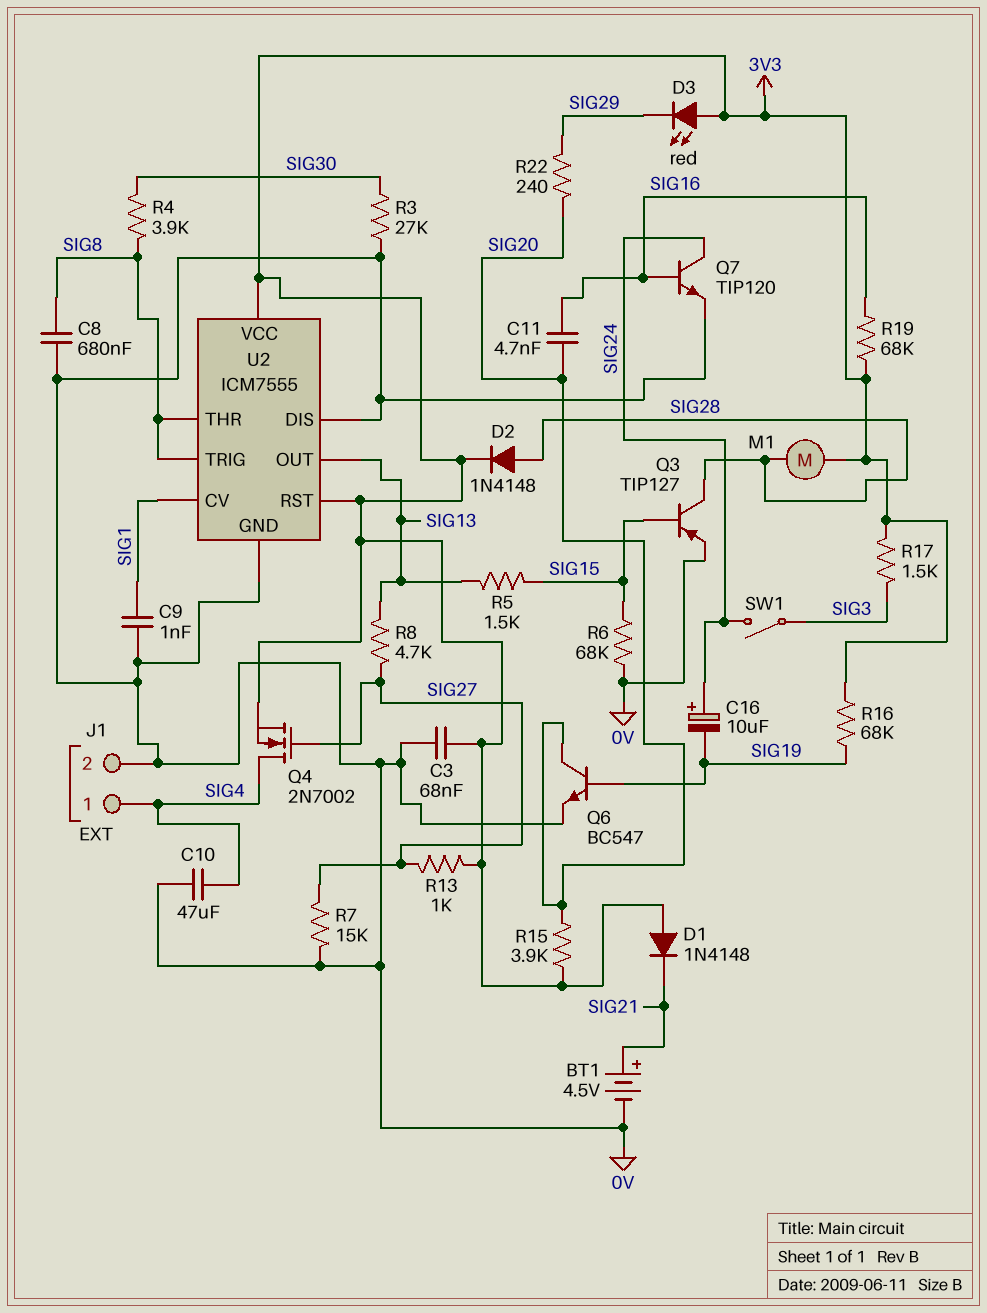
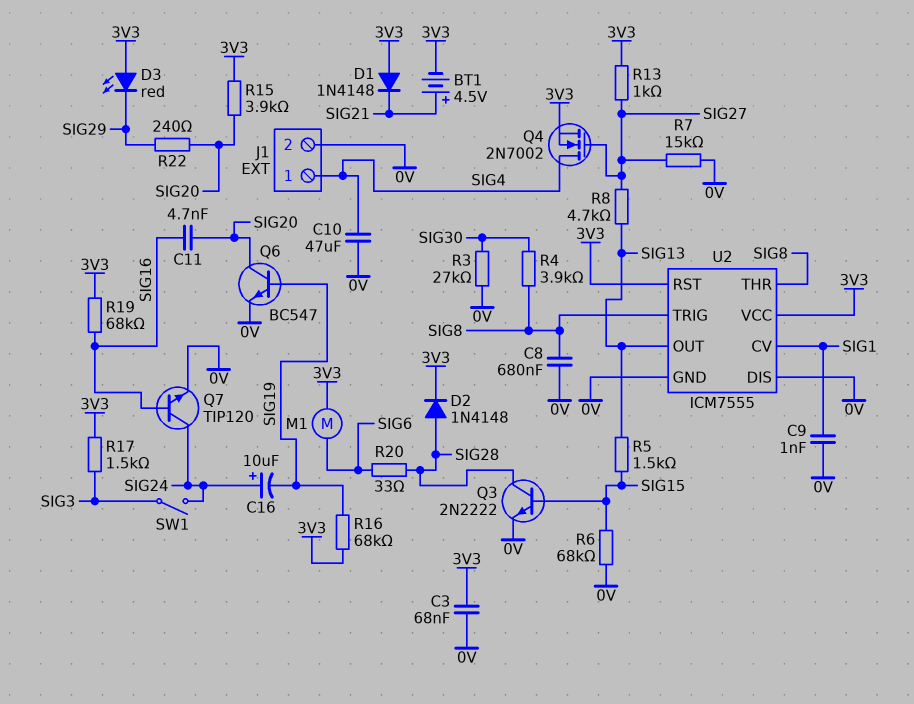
BT1: 4.5V (plus SIG21, minus 0V) -> 4.5V (plus SIG21, minus 3V3)
M1: motor (3V3, SIG28) -> motor (3V3, SIG6)
Q3: PNP TIP127 (B SIG15, C SIG28, E 0V) -> NPN 2N2222 (B SIG15, C SIG28, E 0V)
R20: none -> 33 (SIG6, SIG28)

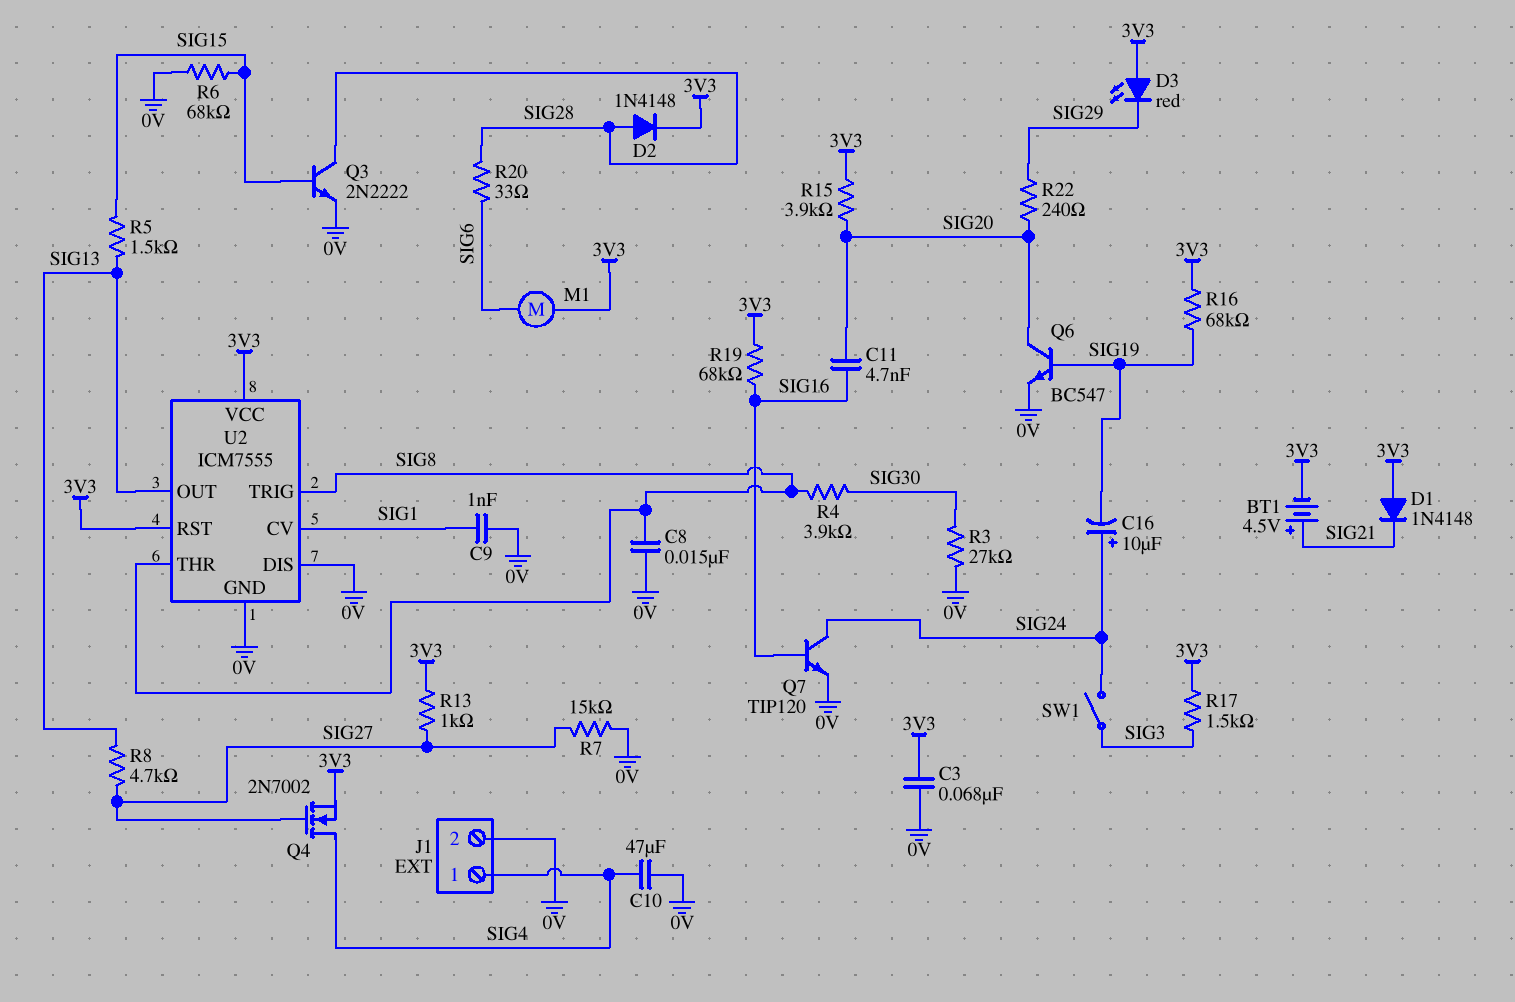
C8: 680nF (0V, SIG8) -> 15nF (0V, SIG8)

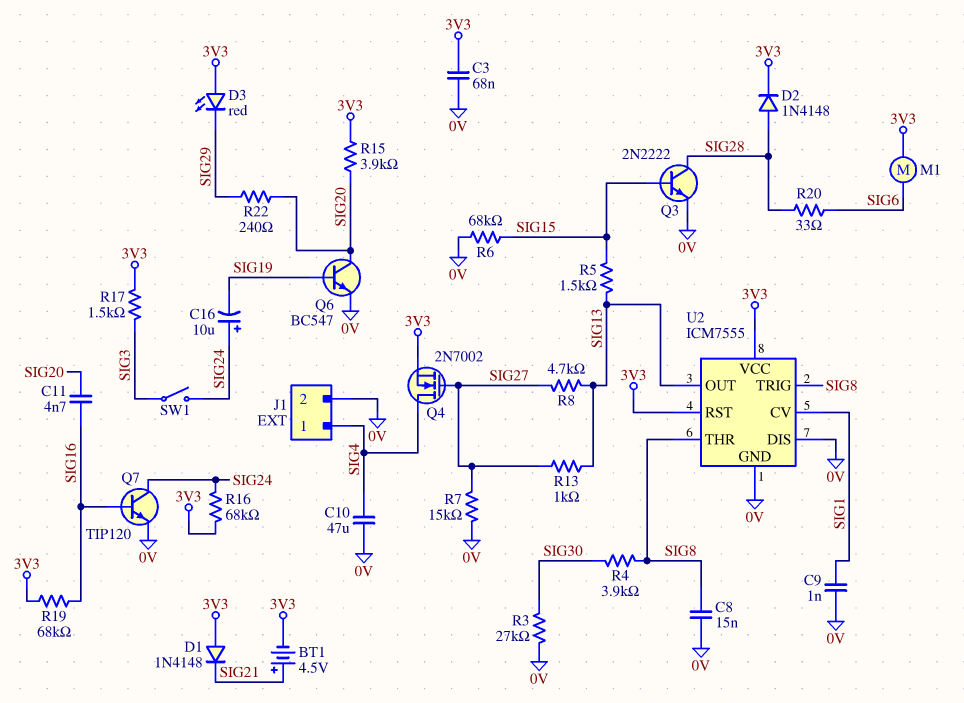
R13: 1k (3V3, SIG27) -> 1k (SIG13, SIG27)
R16: 68k (3V3, SIG19) -> 68k (3V3, SIG24)

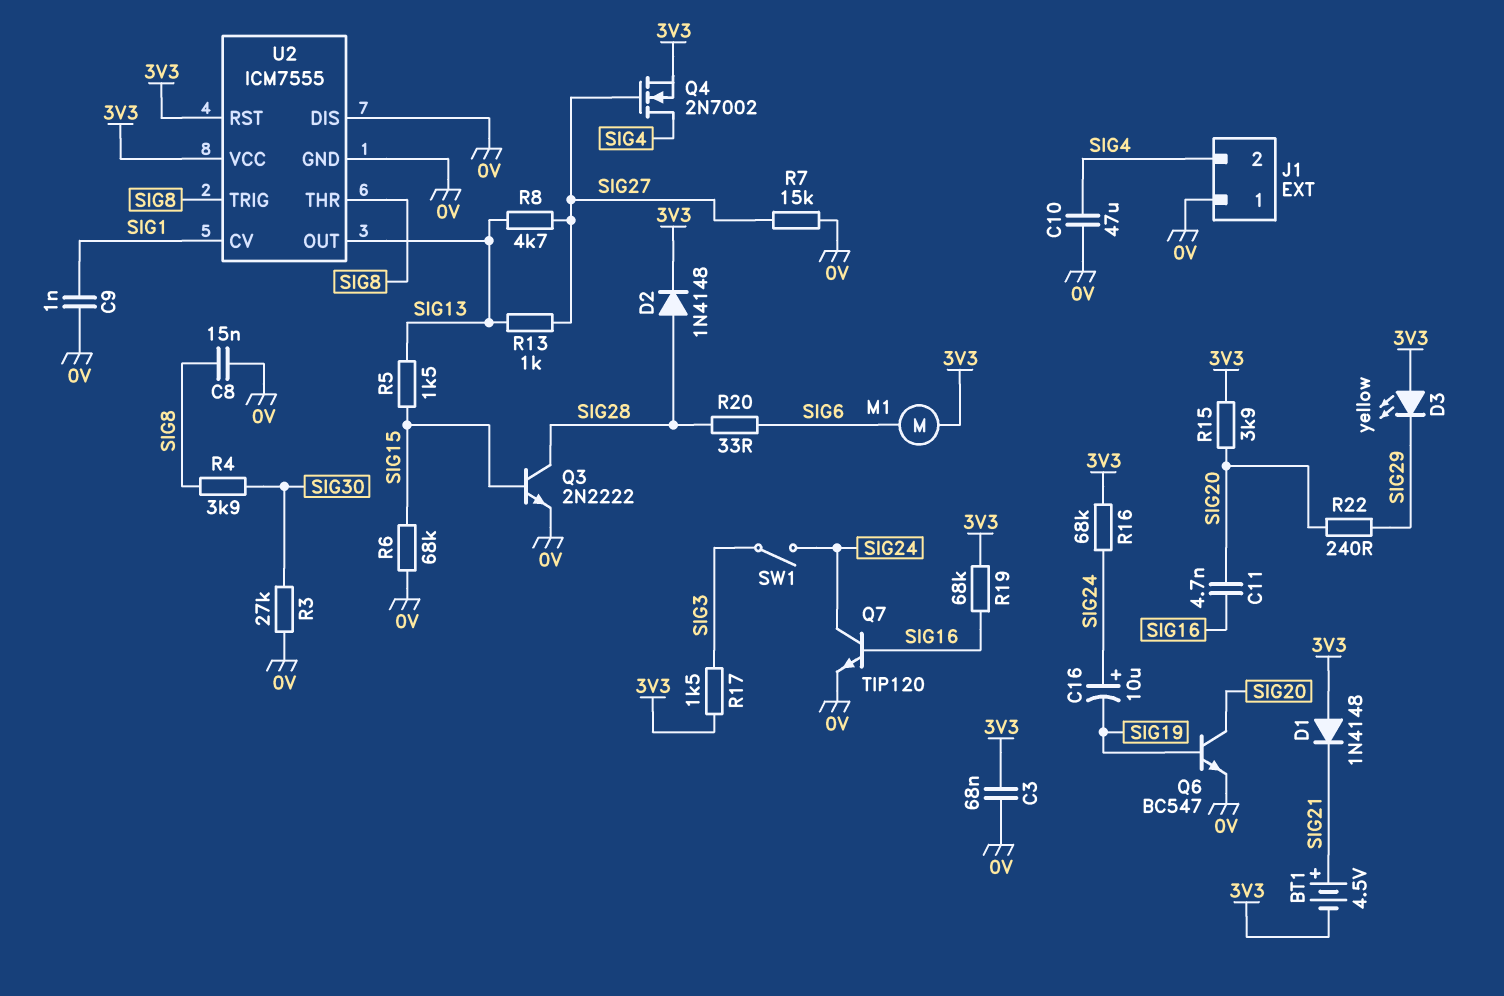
D3: LED red (A 3V3, K SIG29) -> LED yellow (A 3V3, K SIG29)
J1 pin 1: SIG4 -> 0V
J1 pin 2: 0V -> SIG4

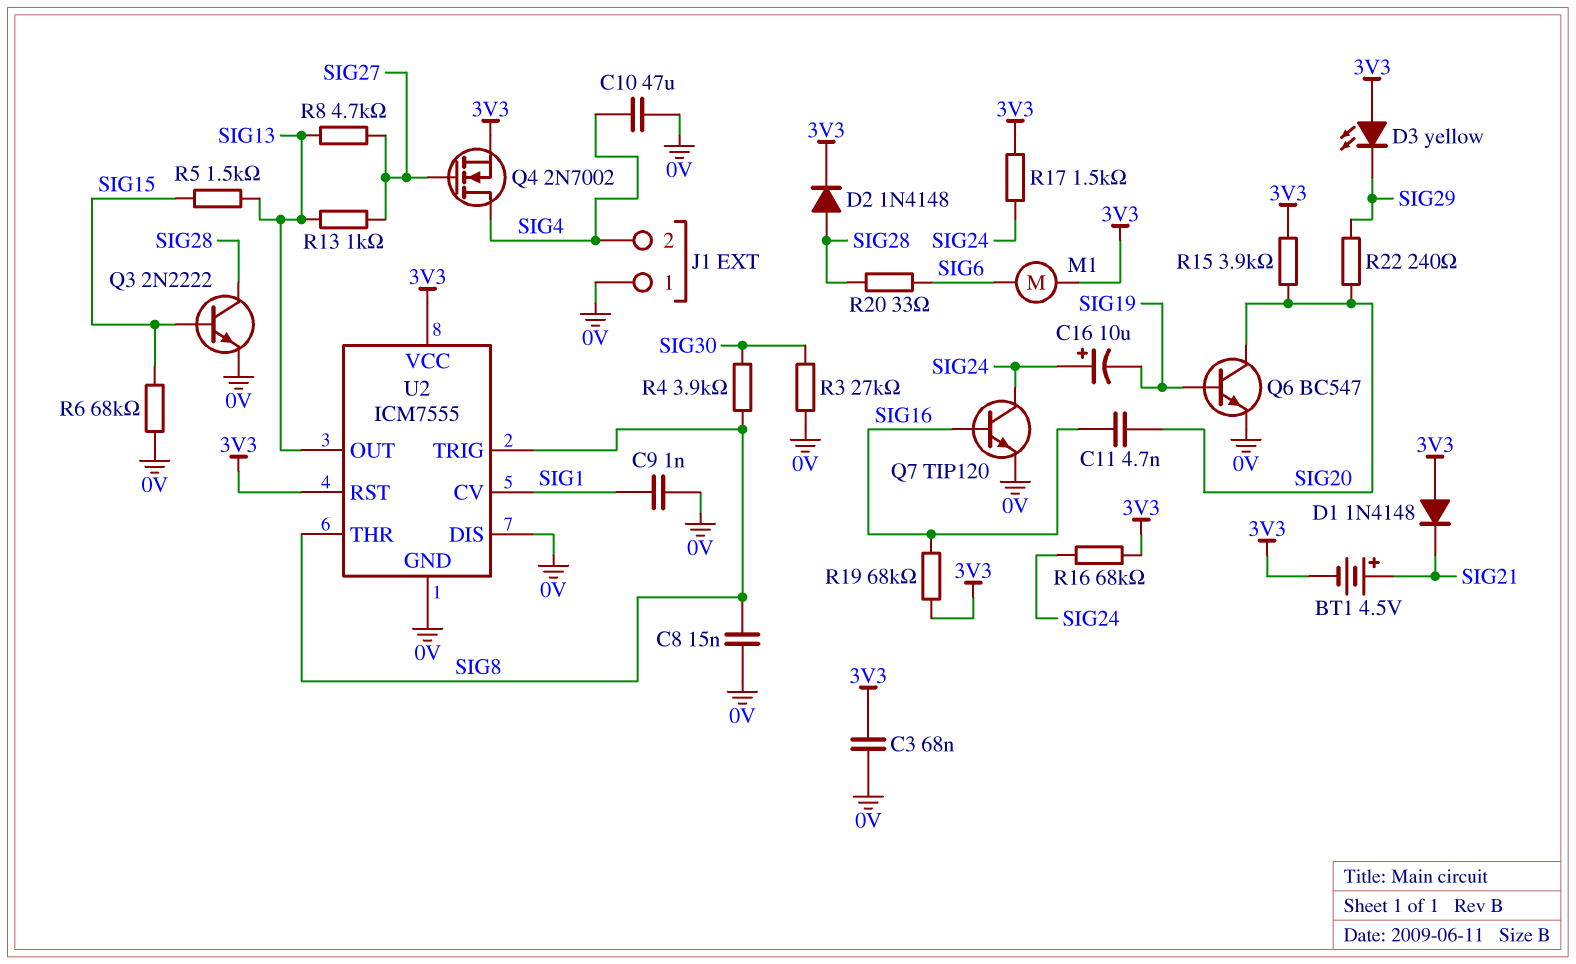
R7: 15k (0V, SIG27) -> none
R17: 1.5k (3V3, SIG3) -> 1.5k (3V3, SIG24)
SW1: switch (SIG3, SIG24) -> none

